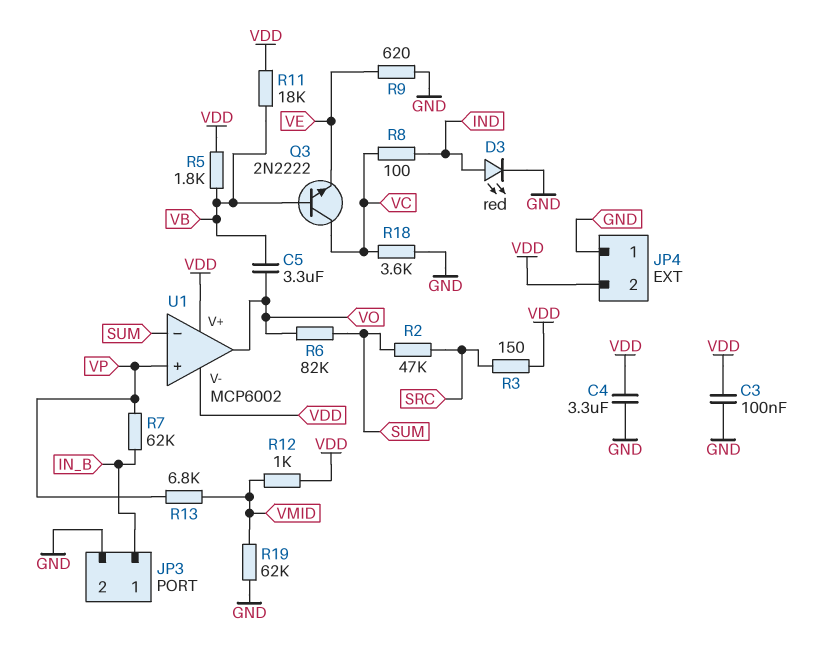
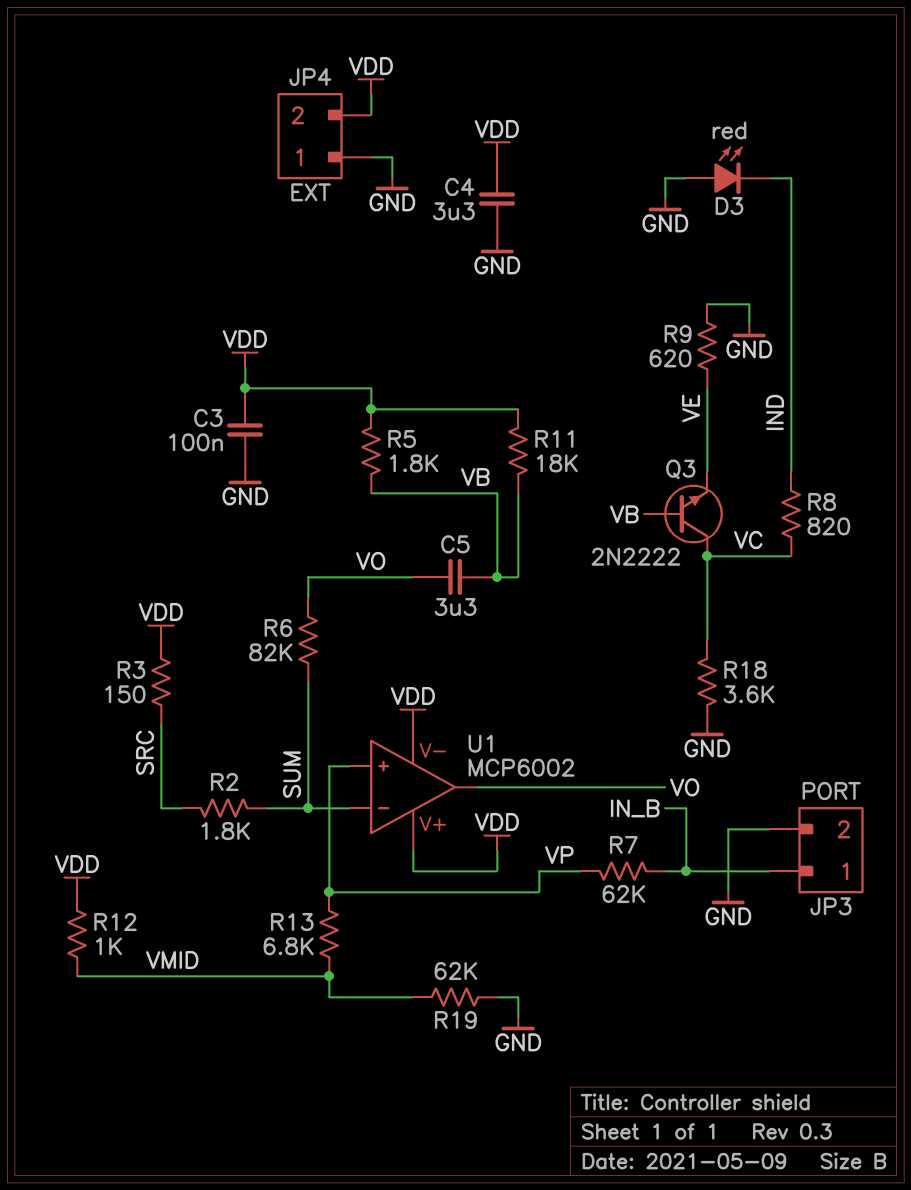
D3: LED red (A IND, K GND) -> LED red (A GND, K IND)
R2: 47k (SRC, SUM) -> 1.8k (SRC, SUM)
R8: 100 (IND, VC) -> 820 (IND, VC)

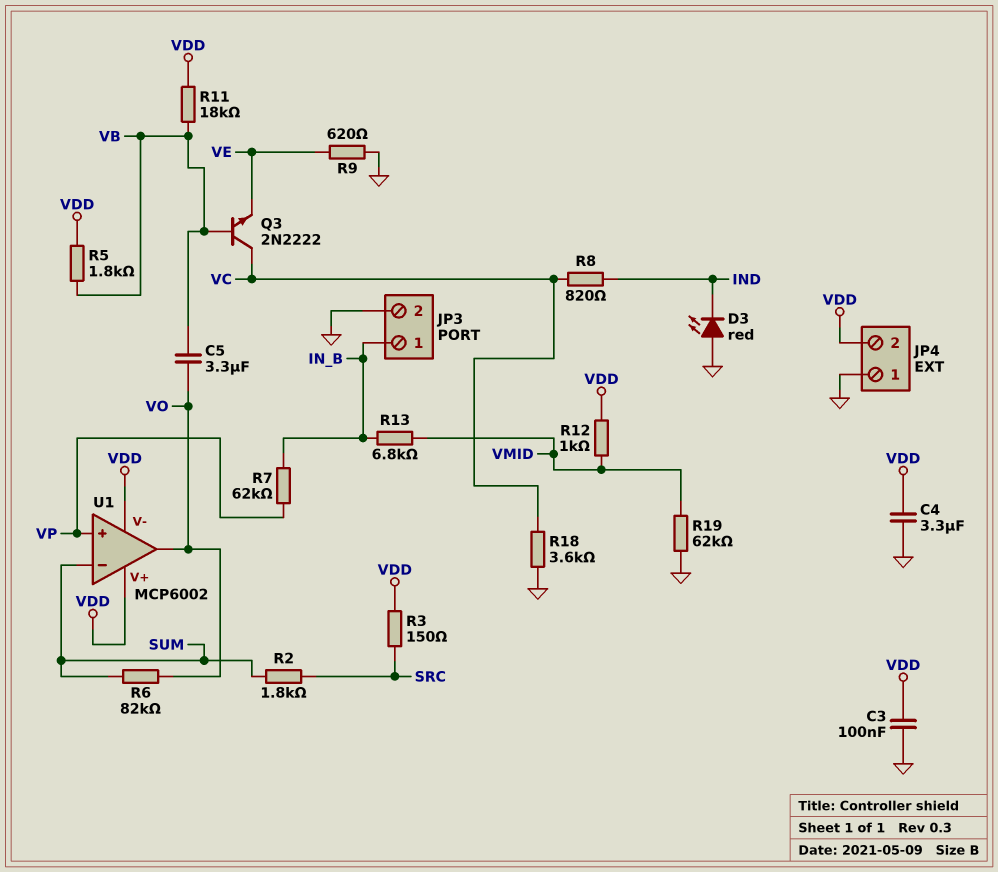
R13: 6.8k (VMID, VP) -> 6.8k (IN_B, VMID)

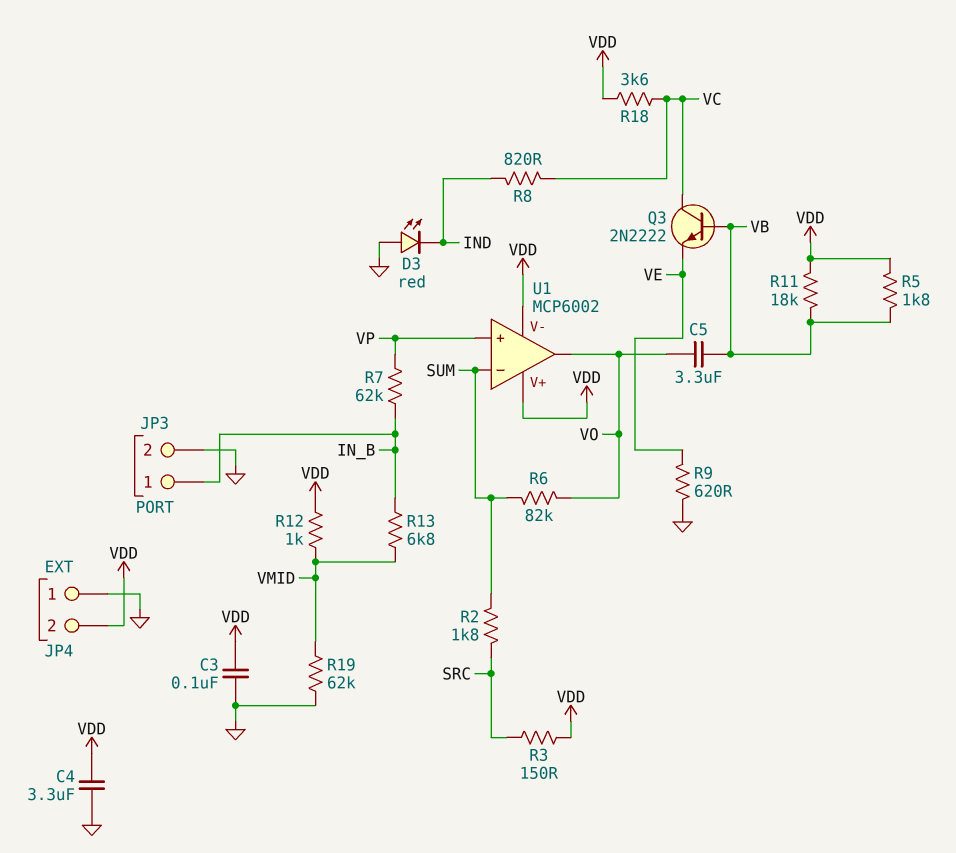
R18: 3.6k (GND, VC) -> 3.6k (VC, VDD)

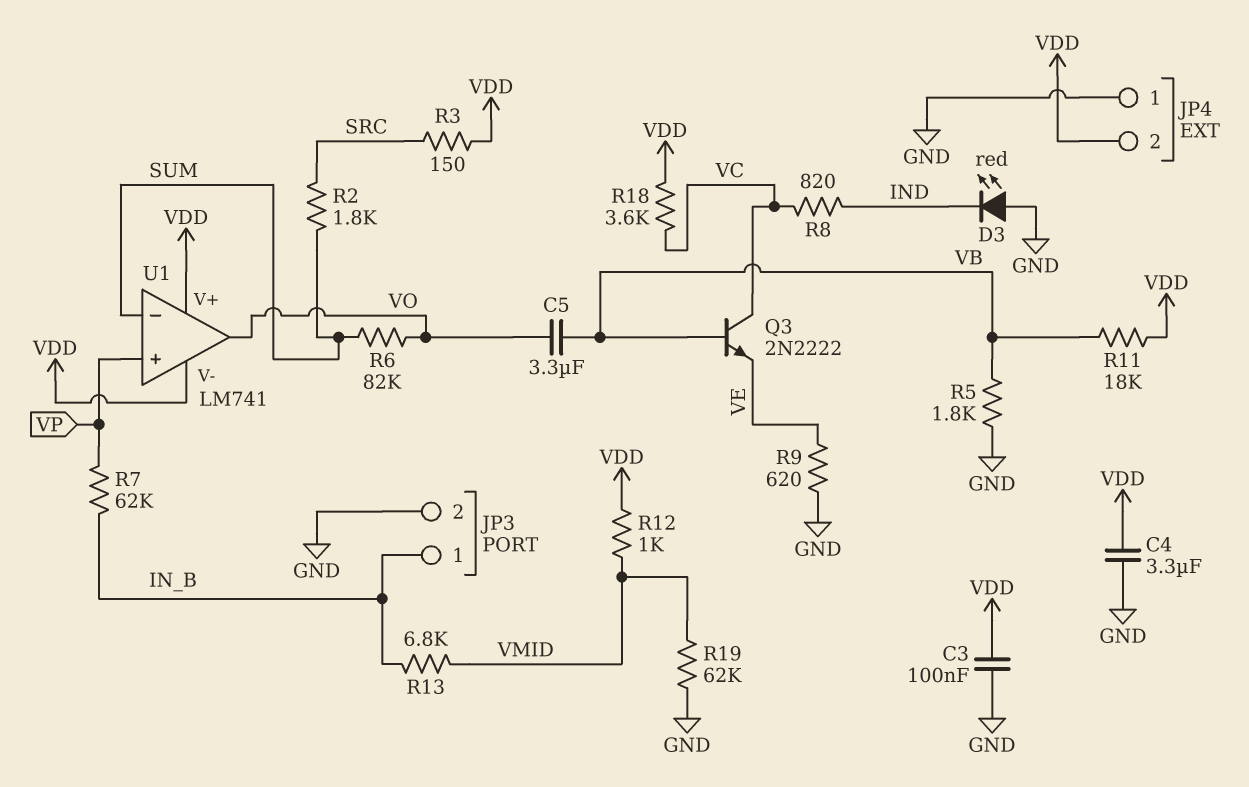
R5: 1.8k (VB, VDD) -> 1.8k (GND, VB)
U1: MCP6002 -> LM741

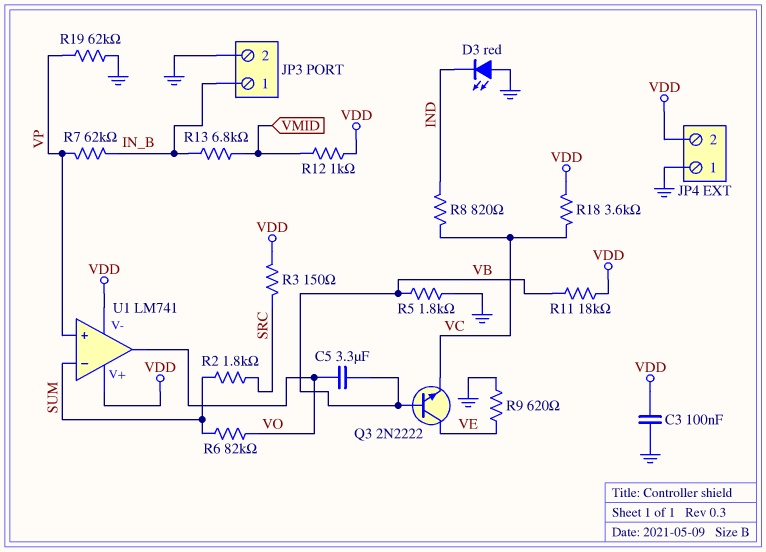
C4: 3.3uF (GND, VDD) -> none
Q3: NPN 2N2222 (B VB, C VC, E VE) -> NPN 2N2222 (B VB, C VE, E VC)
R19: 62k (GND, VMID) -> 62k (GND, VP)

